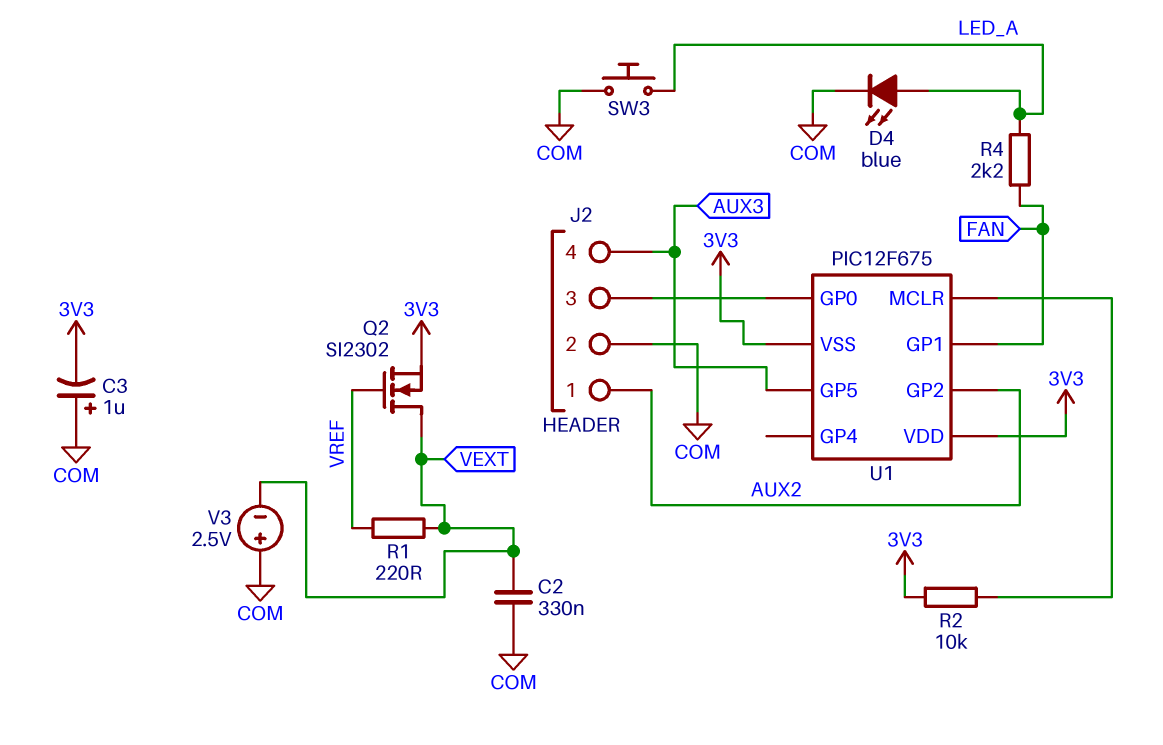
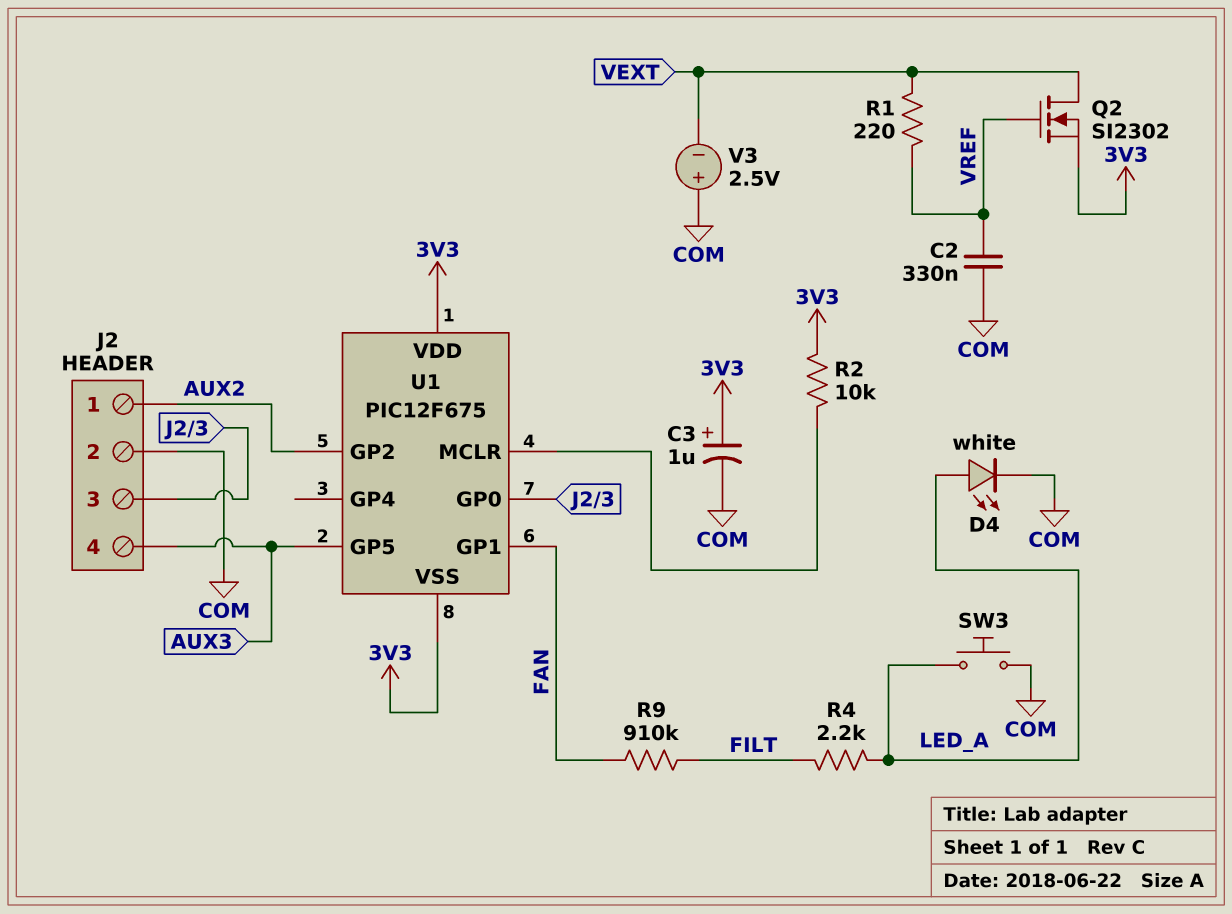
C2: 330nF (COM, VEXT) -> 330nF (COM, VREF)
C3: 1uF (plus COM, minus 3V3) -> 1uF (plus 3V3, minus COM)
D4: LED blue (A LED_A, K COM) -> LED white (A LED_A, K COM)
R4: 2.2k (FAN, LED_A) -> 2.2k (FILT, LED_A)
R9: none -> 910k (FAN, FILT)

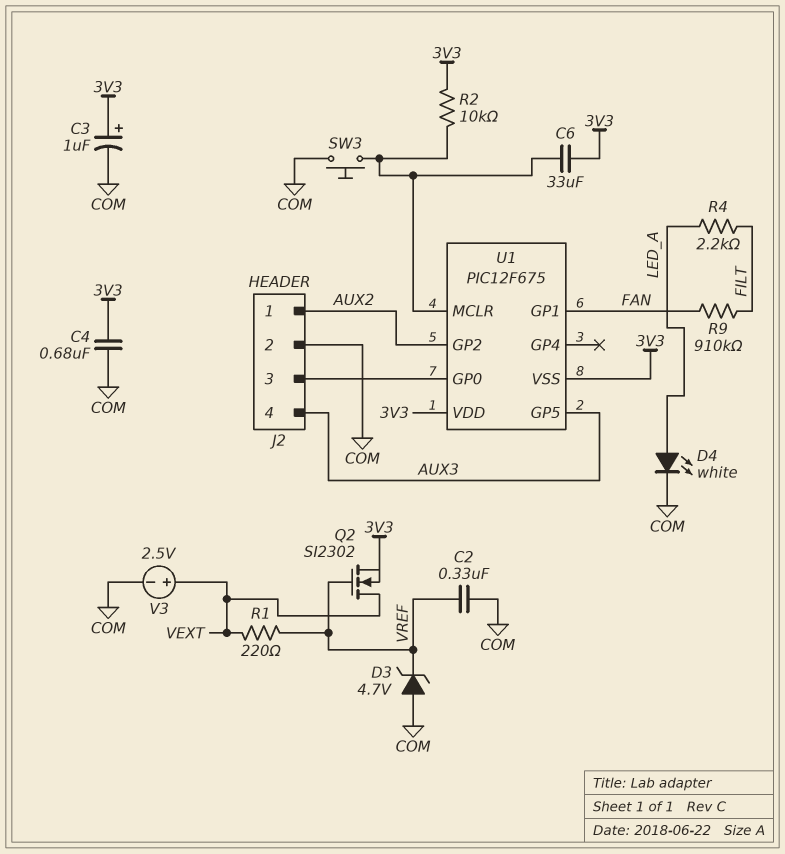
C4: none -> 680nF (3V3, COM)
C6: none -> 33uF (3V3, U1/MCLR)
D3: none -> zener 4.7V (A COM, K VREF)
SW3: button (COM, LED_A) -> button (COM, U1/MCLR)
V3: 2.5V (plus COM, minus VEXT) -> 2.5V (plus VEXT, minus COM)

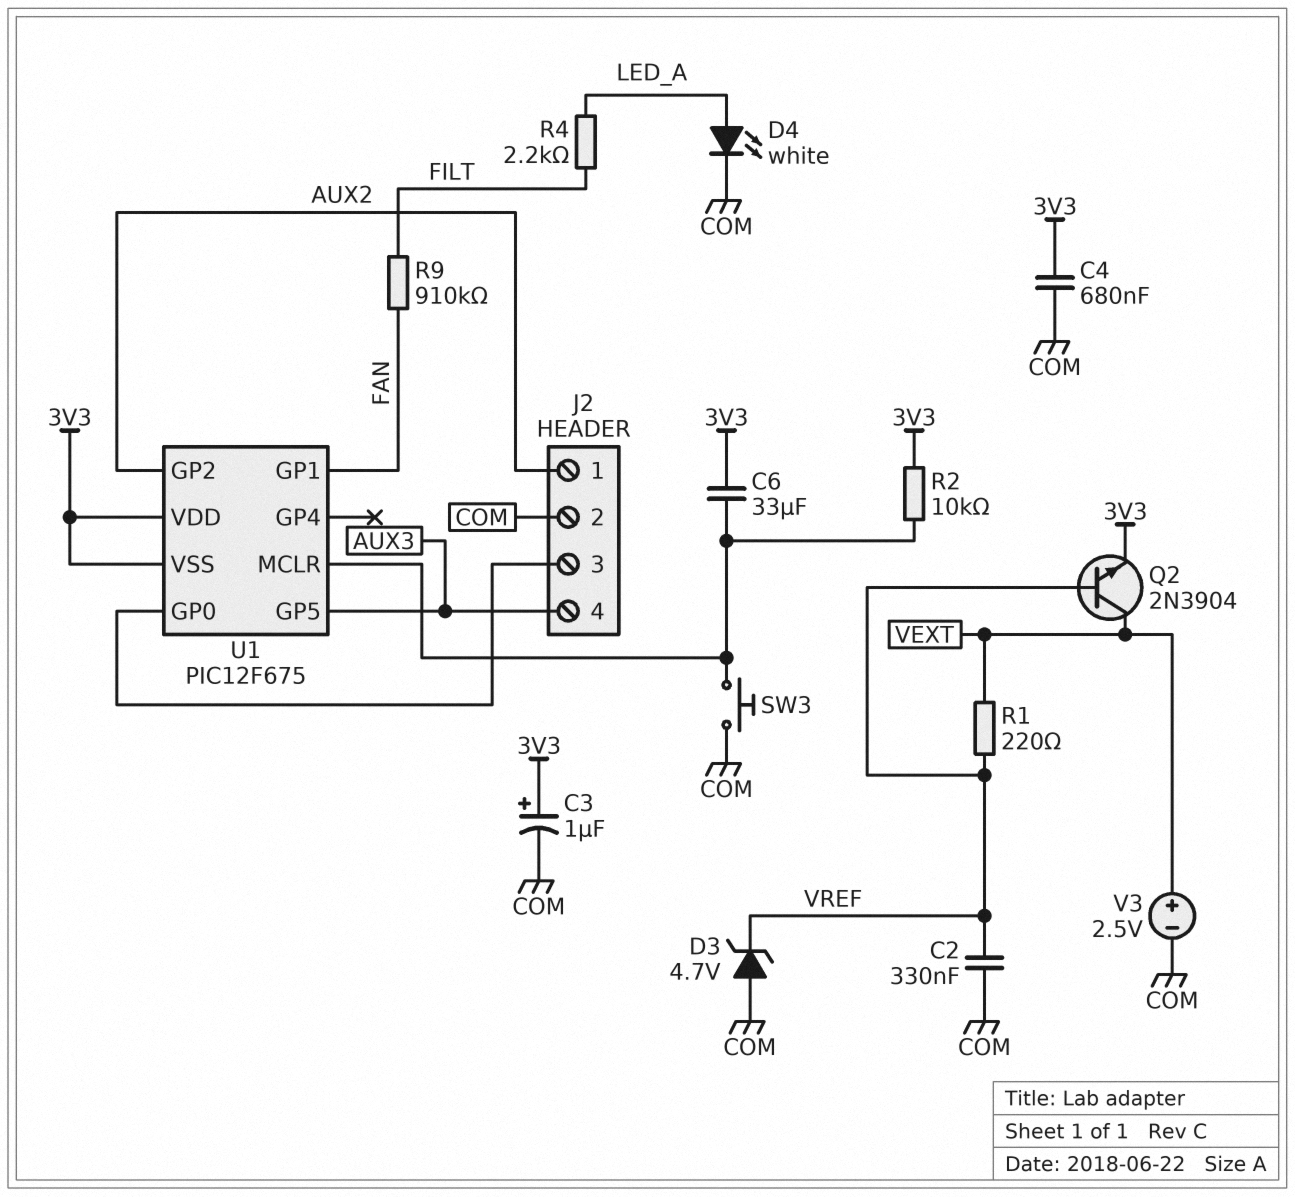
Q2: NMOS SI2302 (G VREF, D VEXT, S 3V3) -> NPN 2N3904 (B VREF, C VEXT, E 3V3)

